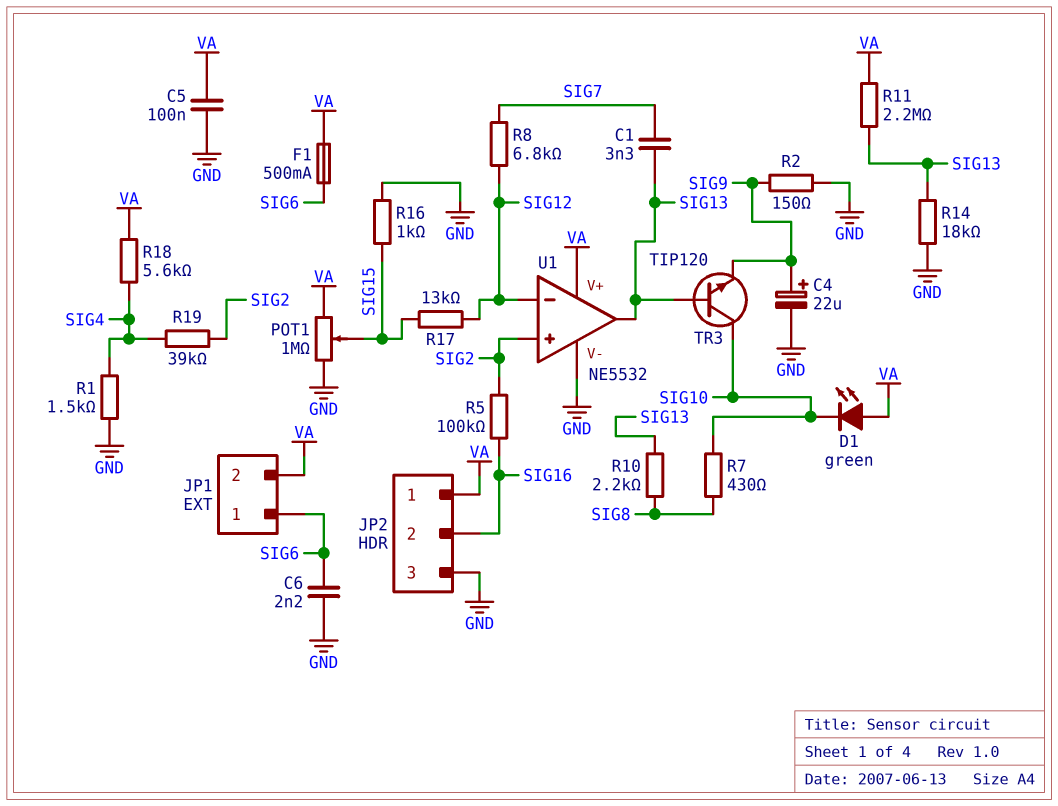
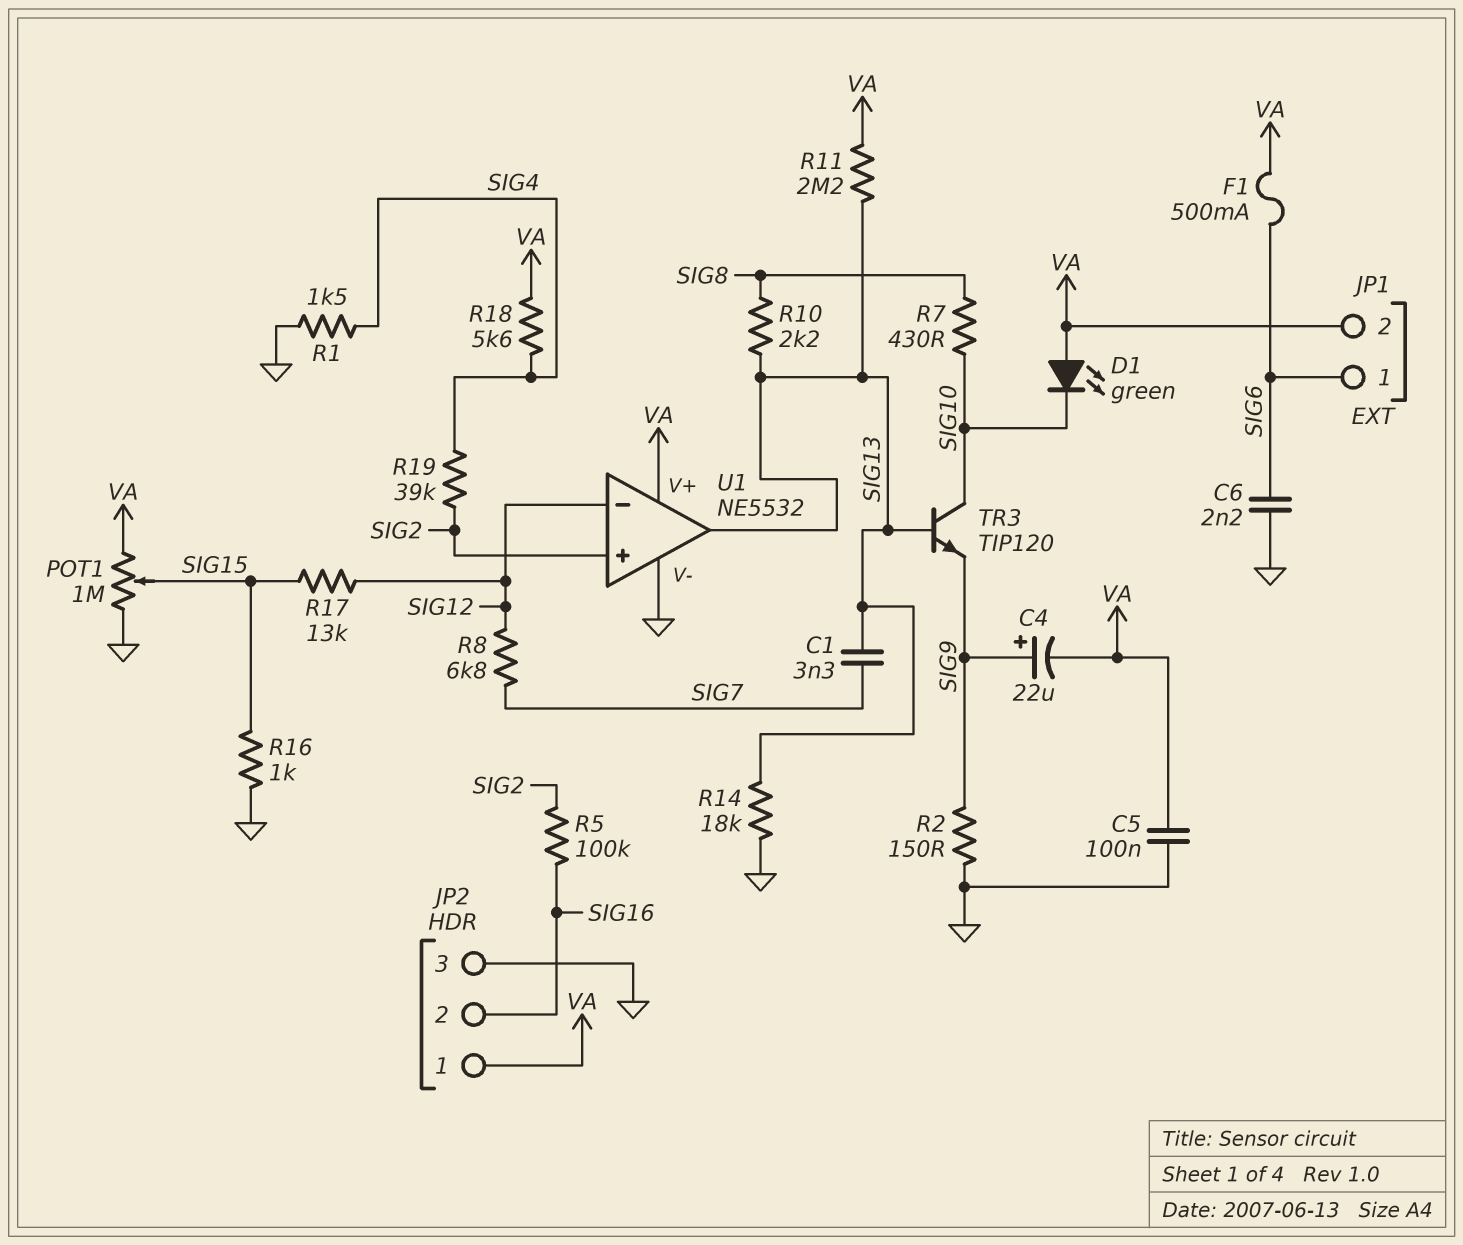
C4: 22uF (plus SIG9, minus GND) -> 22uF (plus SIG9, minus VA)

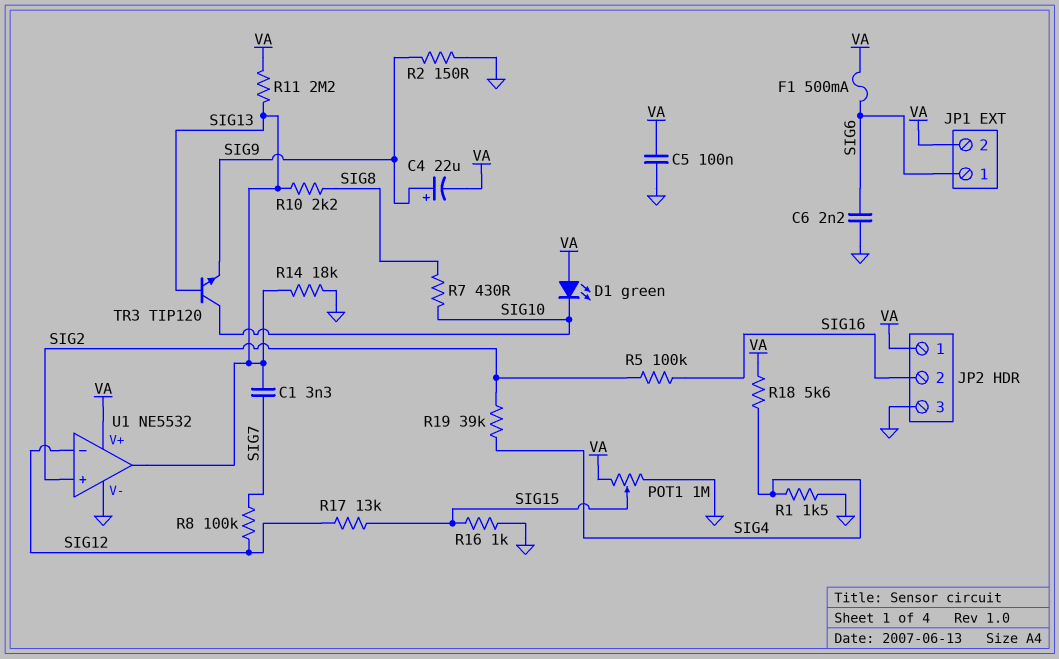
R8: 6.8k (SIG7, SIG12) -> 100k (SIG7, SIG12)

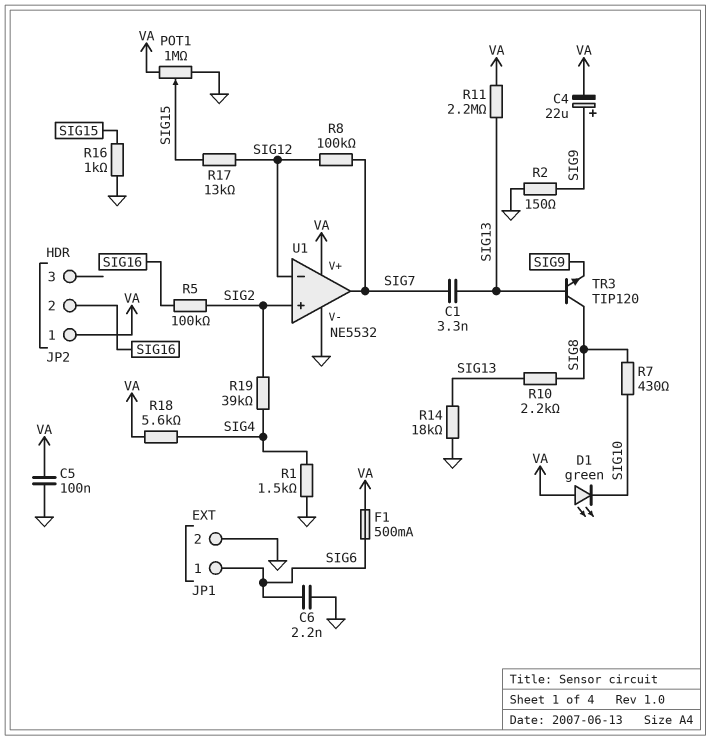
JP1 pin 2: VA -> GND
JP2 pin 3: GND -> none
TR3: NPN TIP120 (B SIG13, C SIG10, E SIG9) -> NPN TIP120 (B SIG13, C SIG8, E SIG9)
U1 pin out: SIG13 -> SIG7

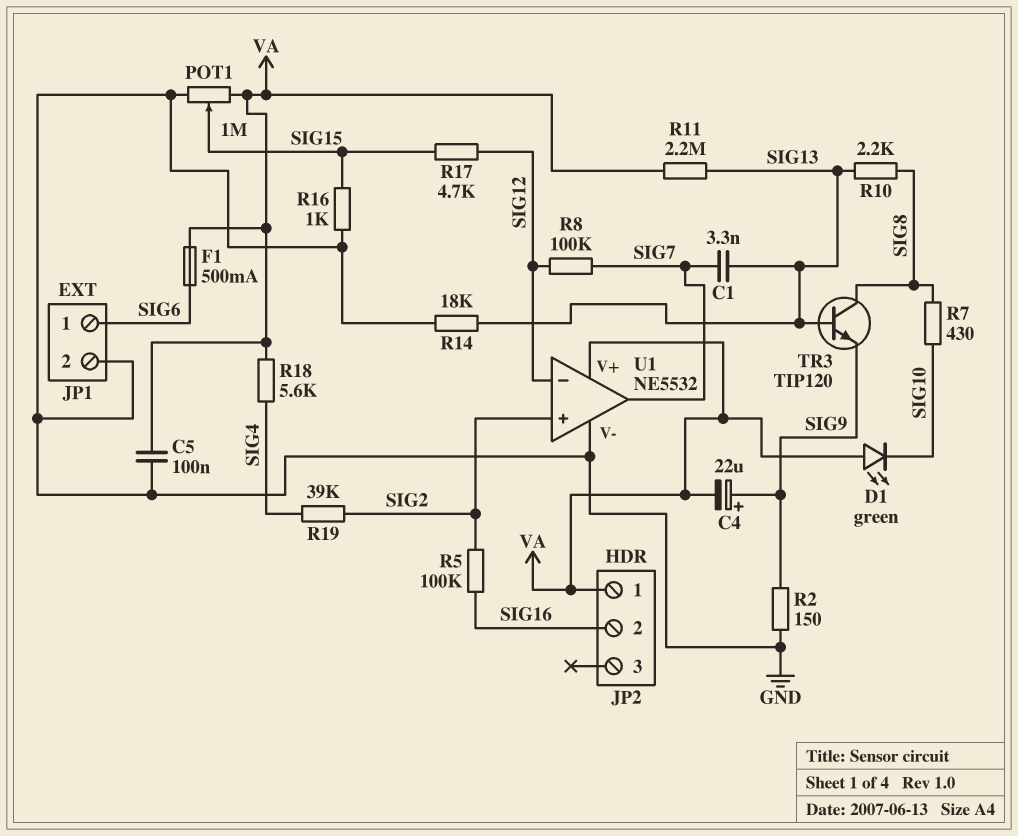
C6: 2.2nF (GND, SIG6) -> none
R1: 1.5k (GND, SIG4) -> none
R17: 13k (SIG12, SIG15) -> 4.7k (SIG12, SIG15)

